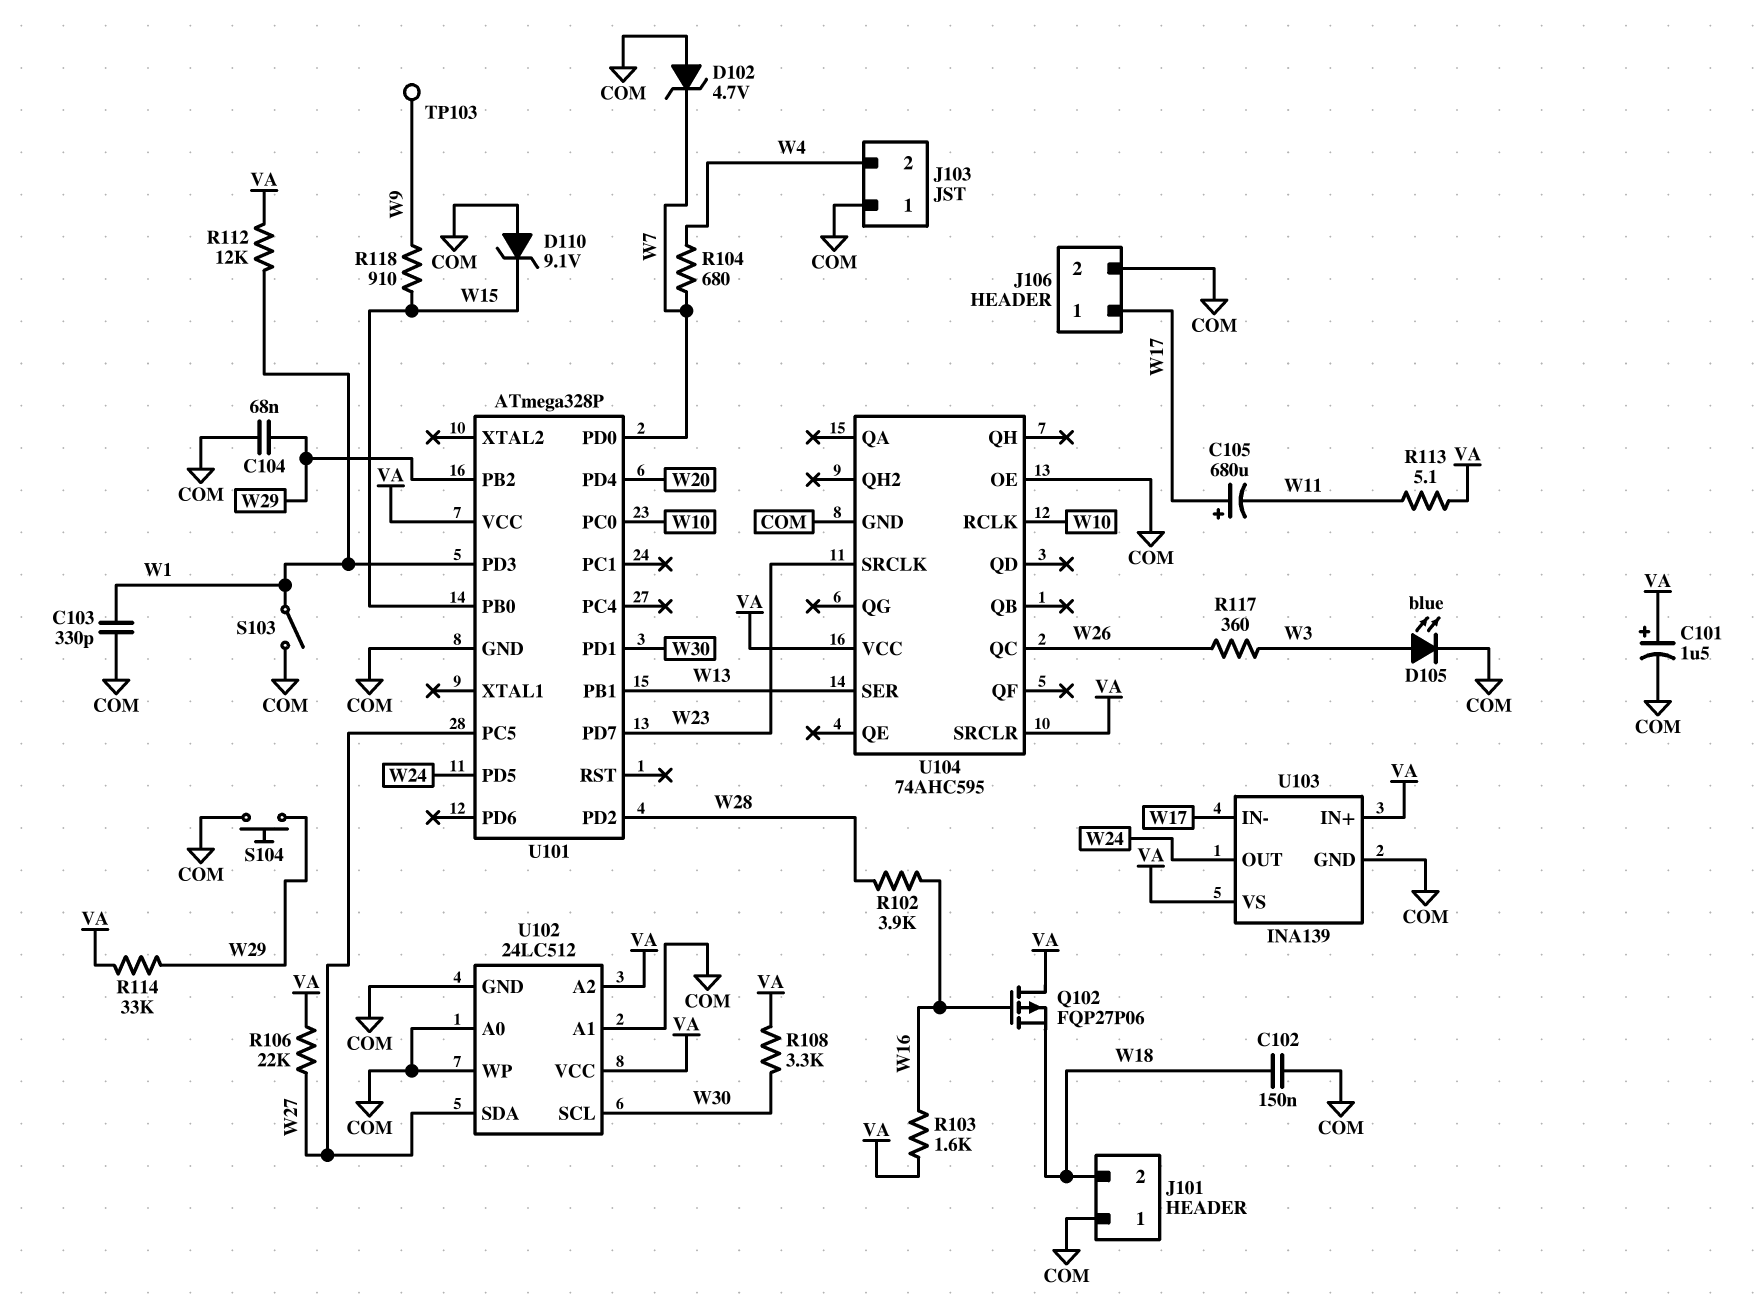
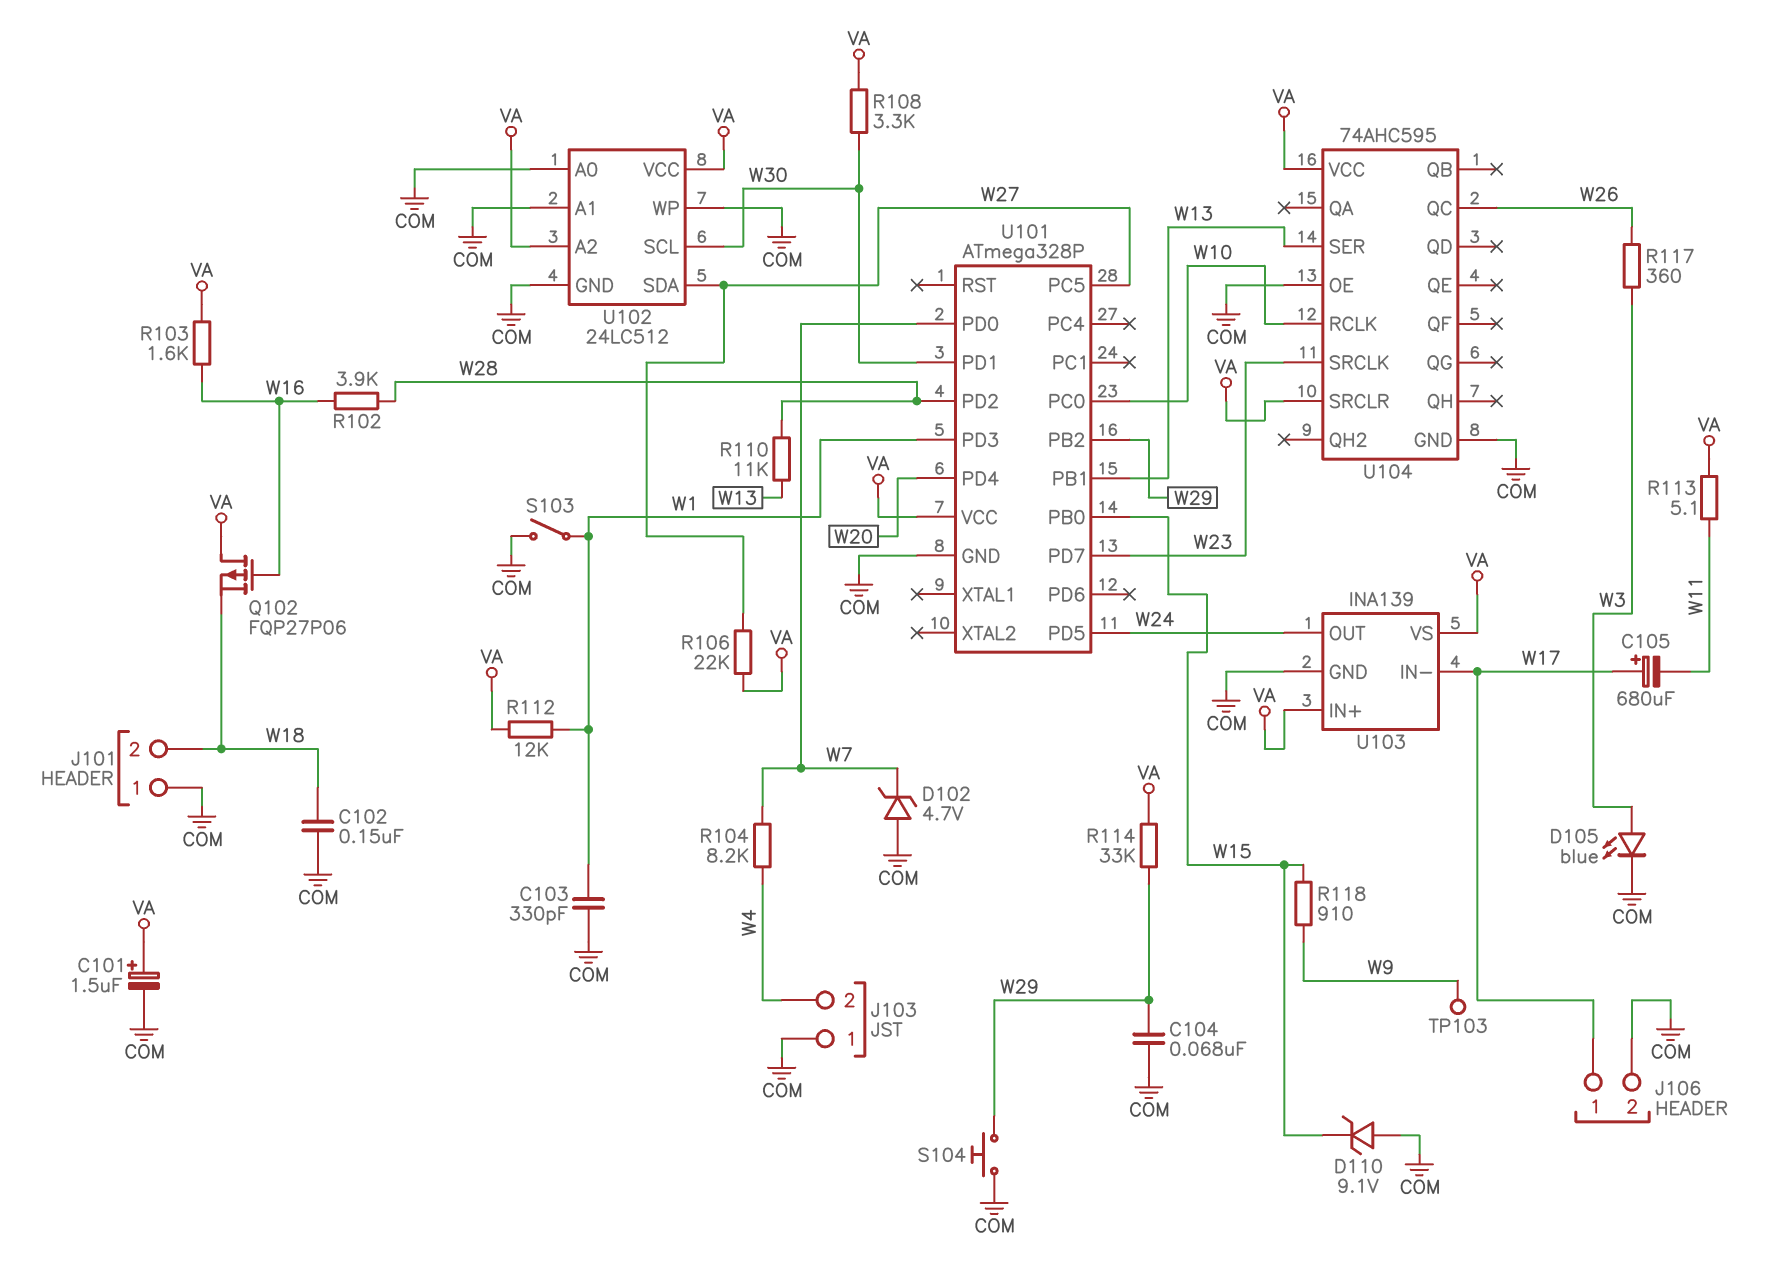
R104: 680 (W4, W7) -> 8.2k (W4, W7)
R110: none -> 11k (W13, W28)

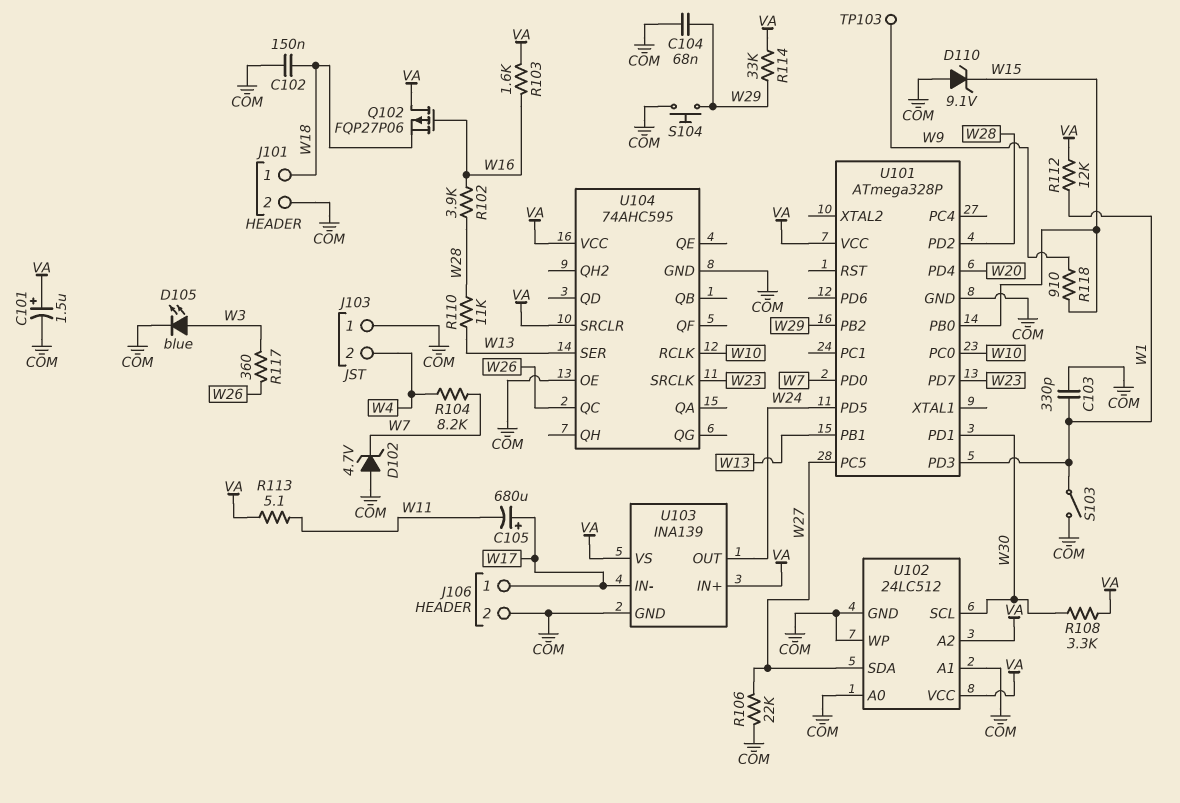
J101 pin 1: COM -> W18
J101 pin 2: W18 -> COM
R106: 22k (VA, W27) -> 22k (COM, W27)

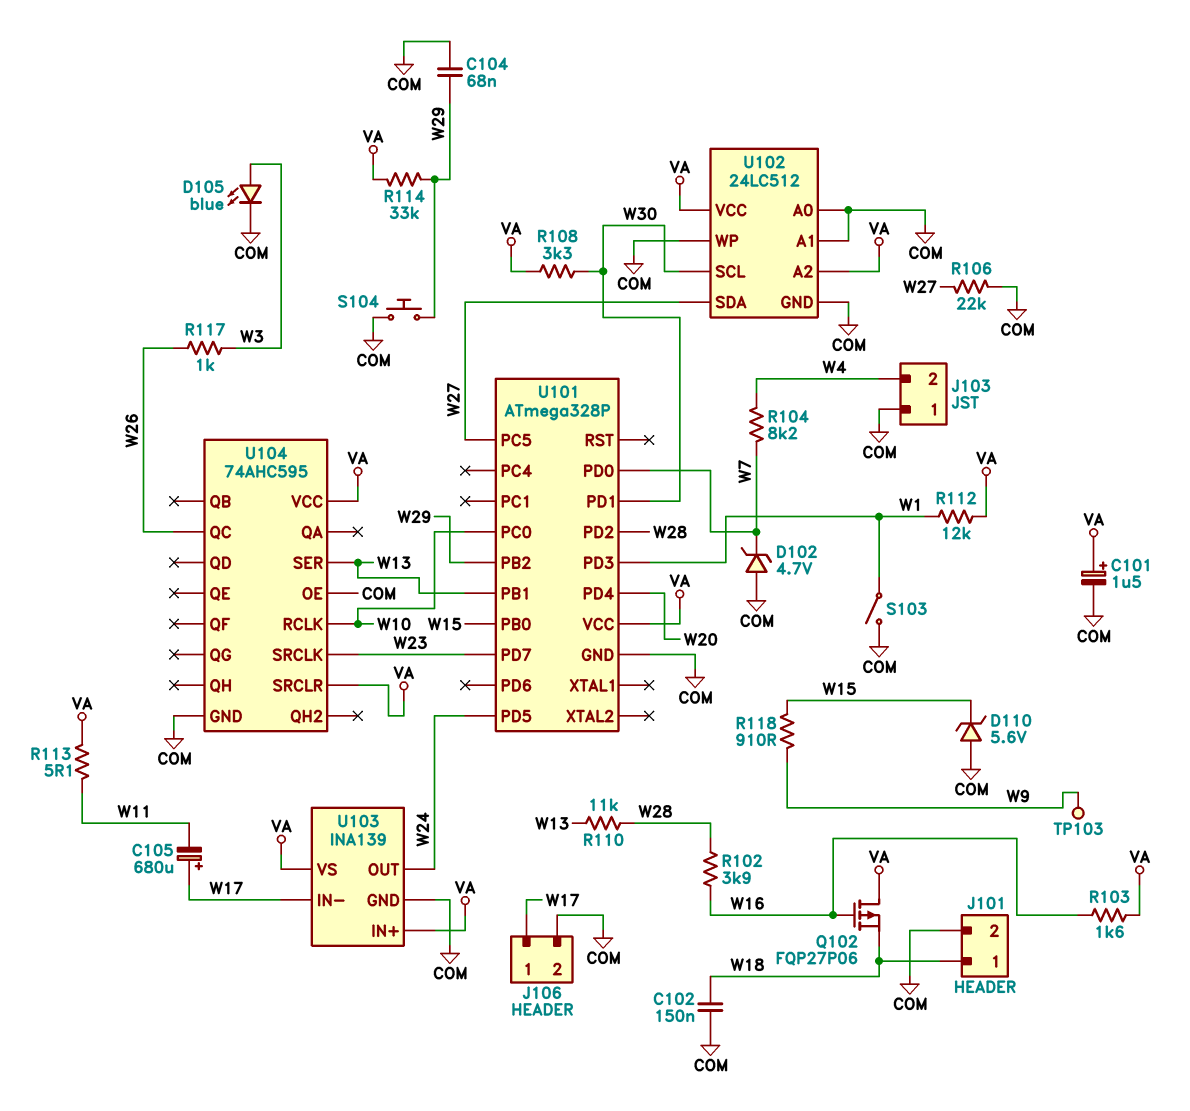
C103: 330pF (COM, W1) -> none
D110: zener 9.1V (A COM, K W15) -> zener 5.6V (A COM, K W15)
R117: 360 (W3, W26) -> 1k (W3, W26)

